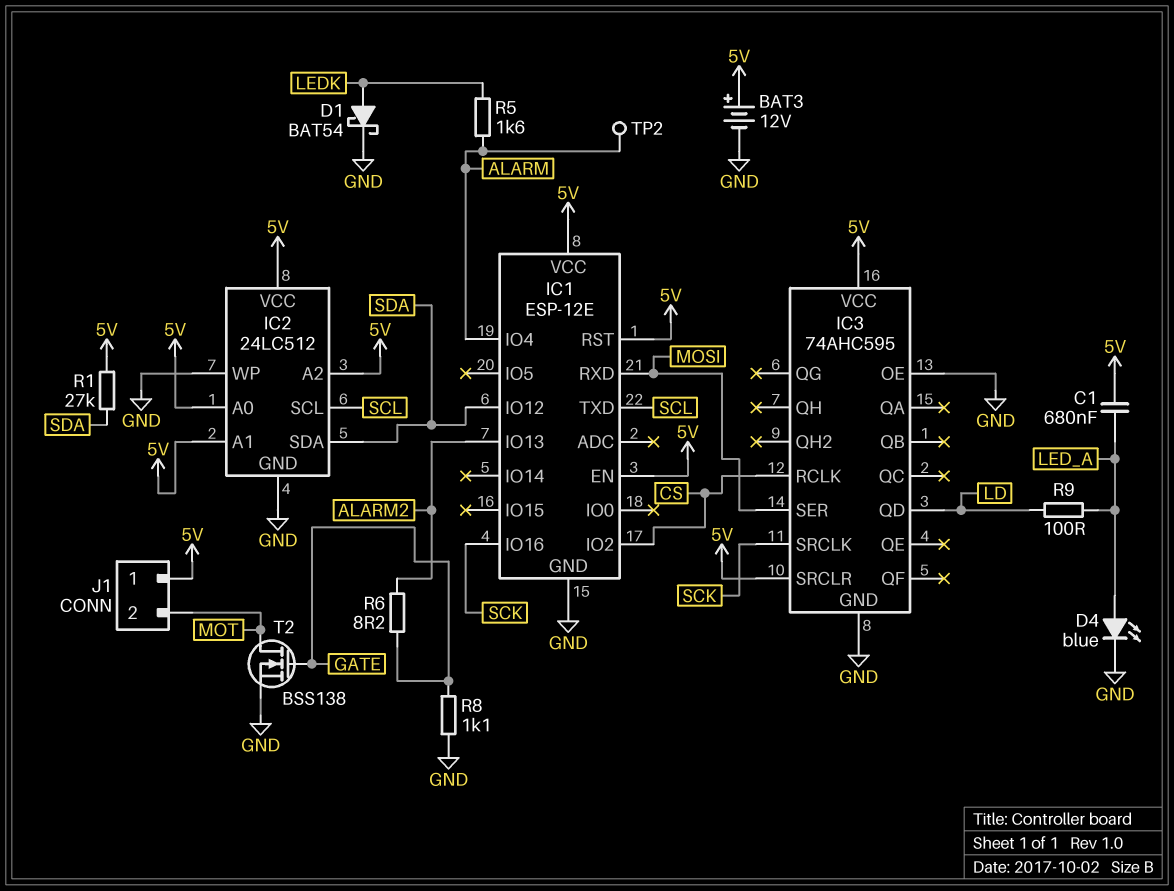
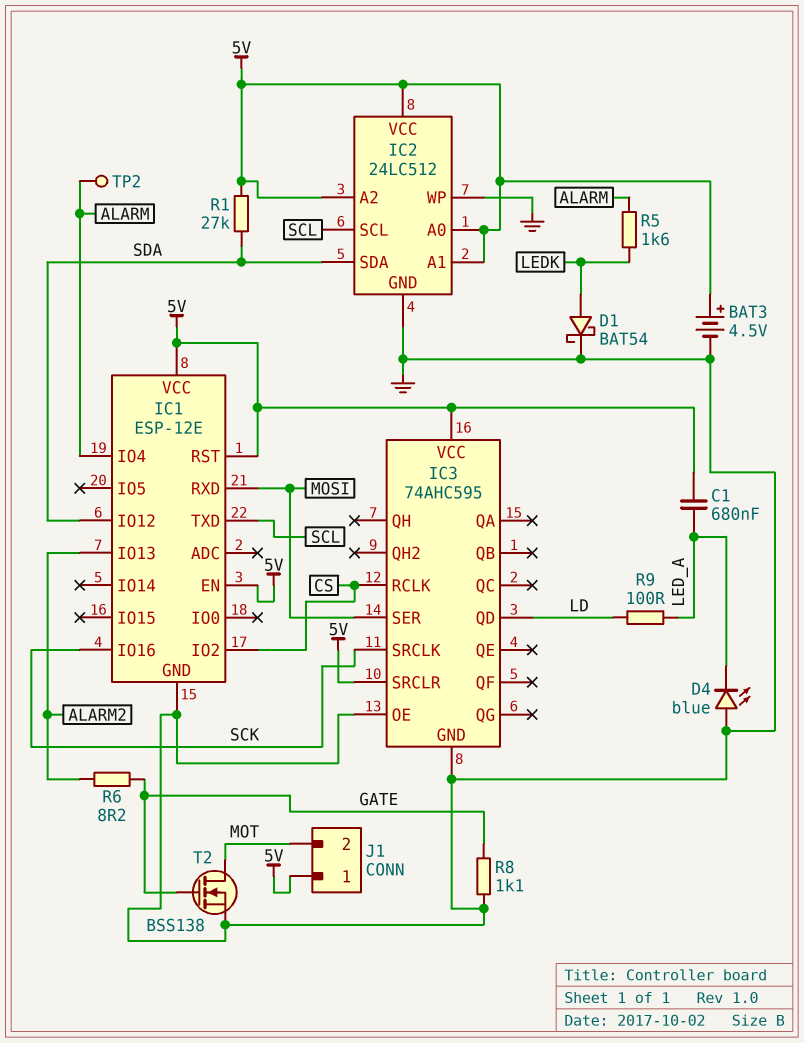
BAT3: 12V (plus 5V, minus GND) -> 4.5V (plus 5V, minus GND)
D4: LED blue (A LED_A, K GND) -> LED blue (A GND, K LED_A)

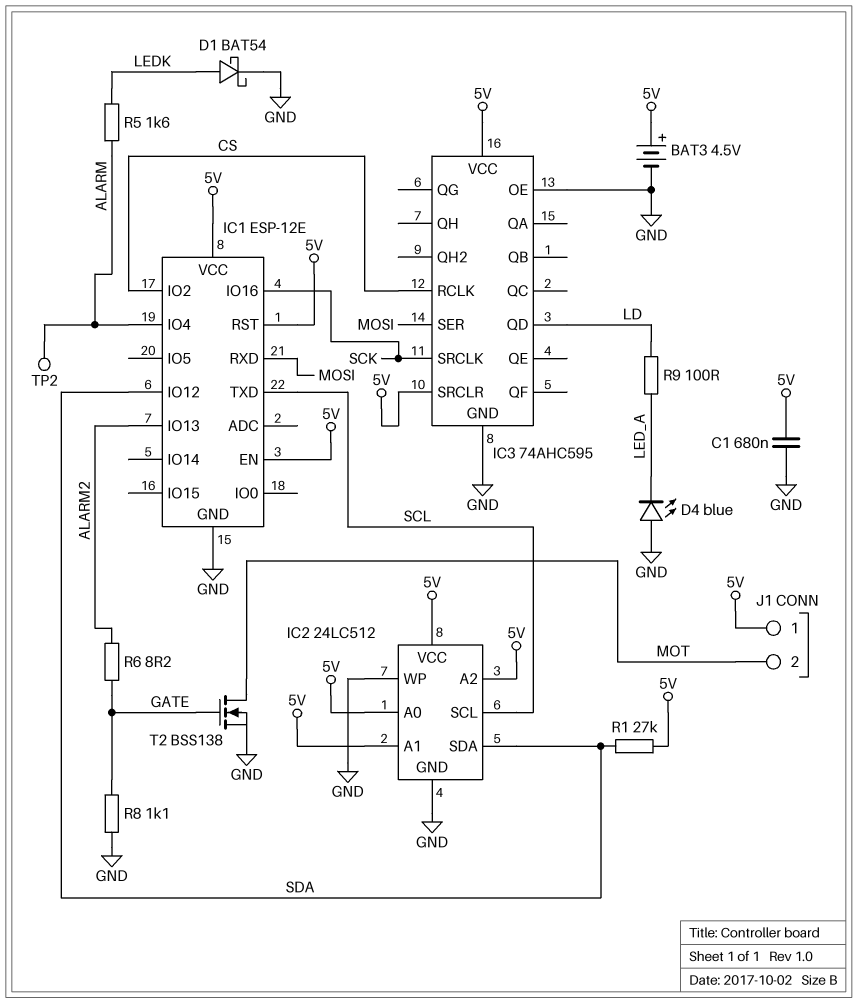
C1: 680nF (5V, LED_A) -> 680nF (5V, GND)

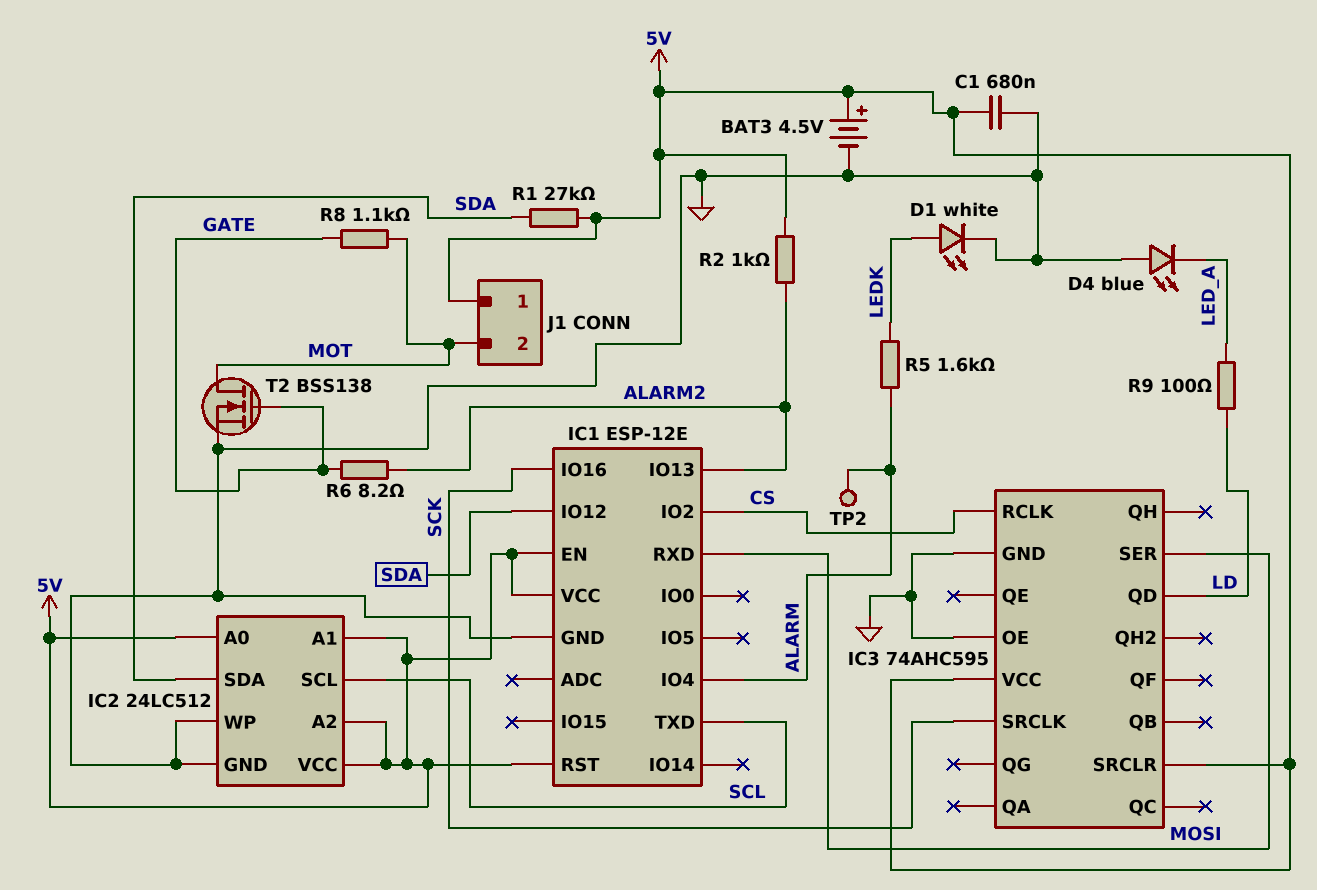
D1: schottky BAT54 (A LEDK, K GND) -> LED white (A LEDK, K GND)
R2: none -> 1k (5V, ALARM2)
R8: 1.1k (GATE, GND) -> 1.1k (GATE, MOT)

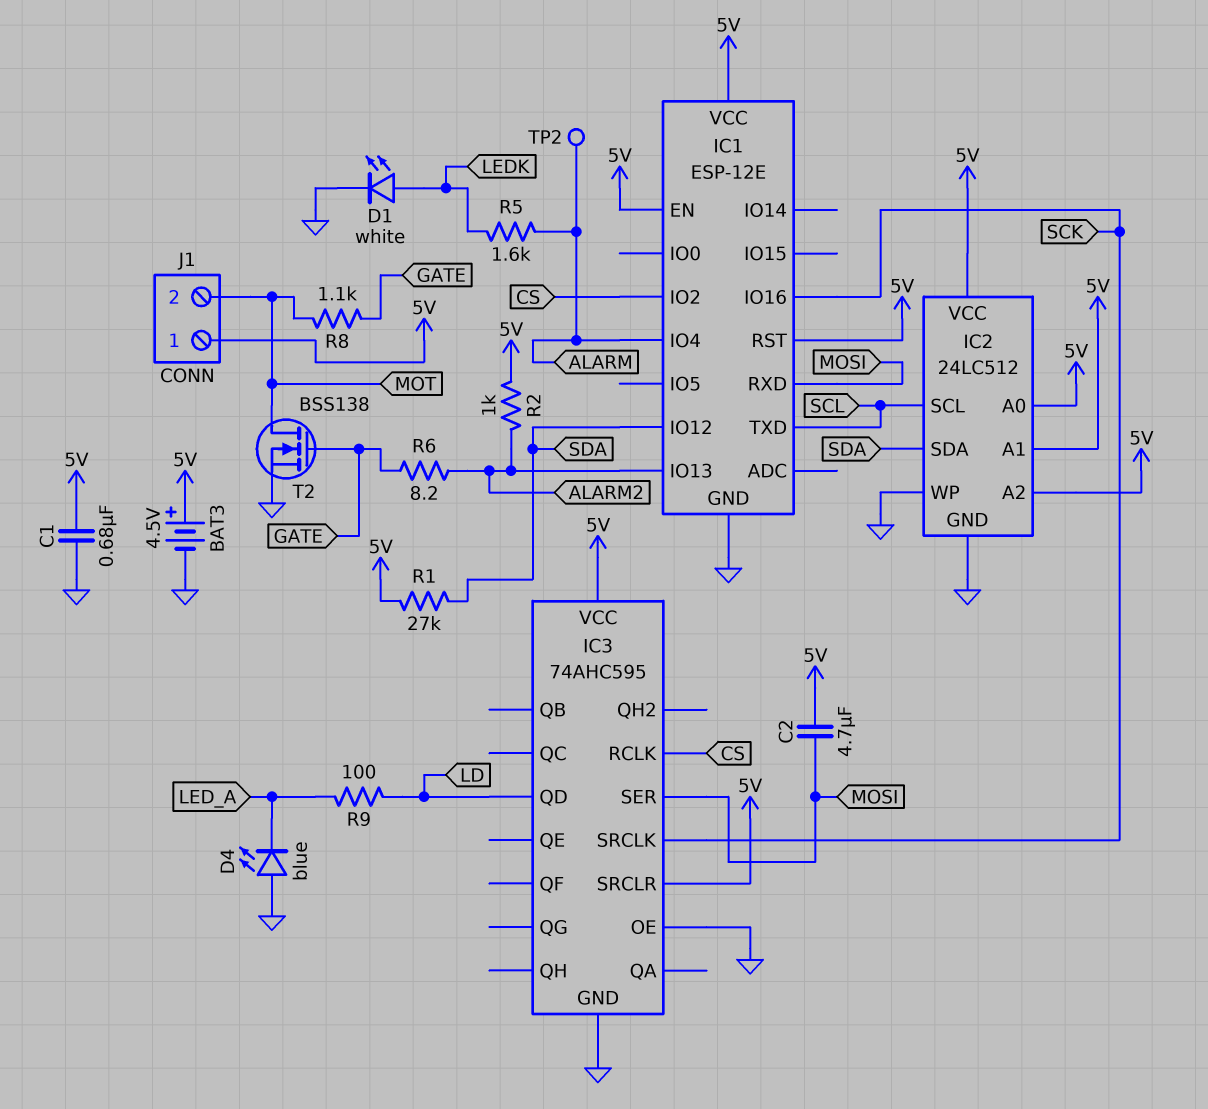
C2: none -> 4.7uF (5V, MOSI)

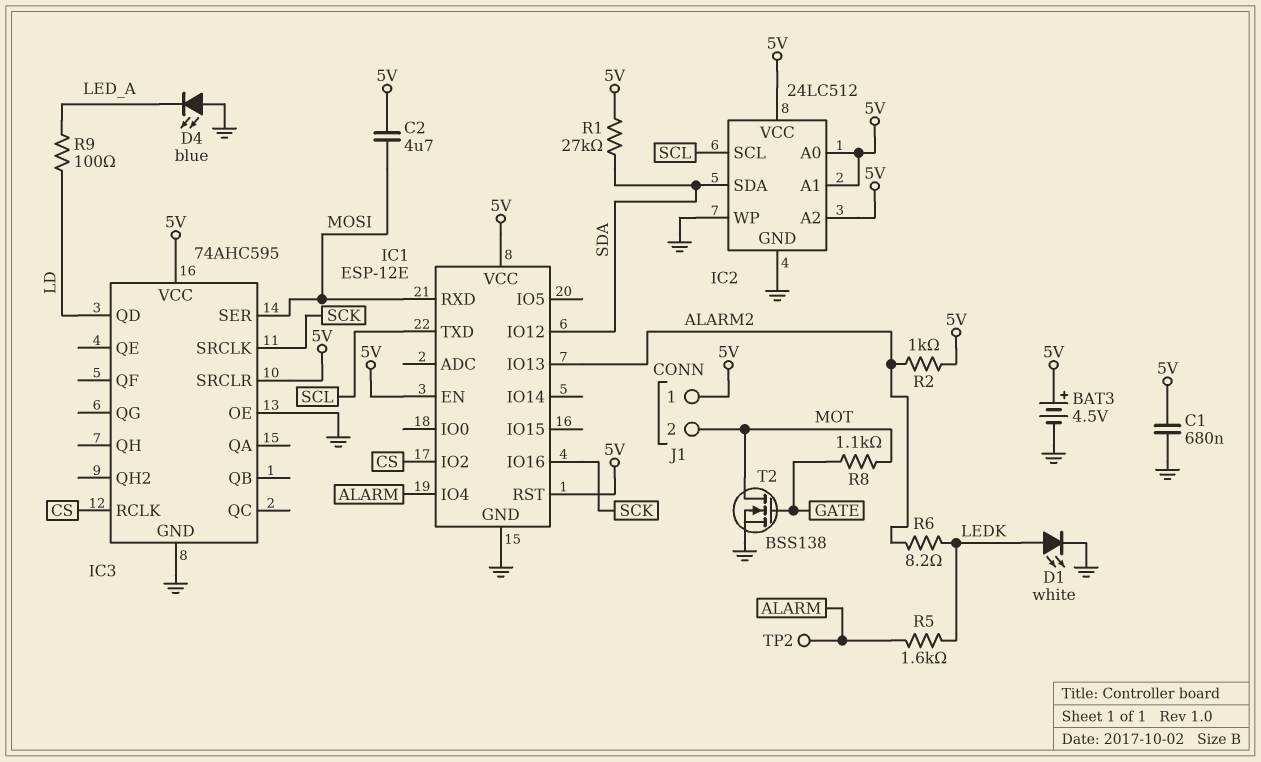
R6: 8.2 (ALARM2, GATE) -> 8.2 (ALARM2, LEDK)

